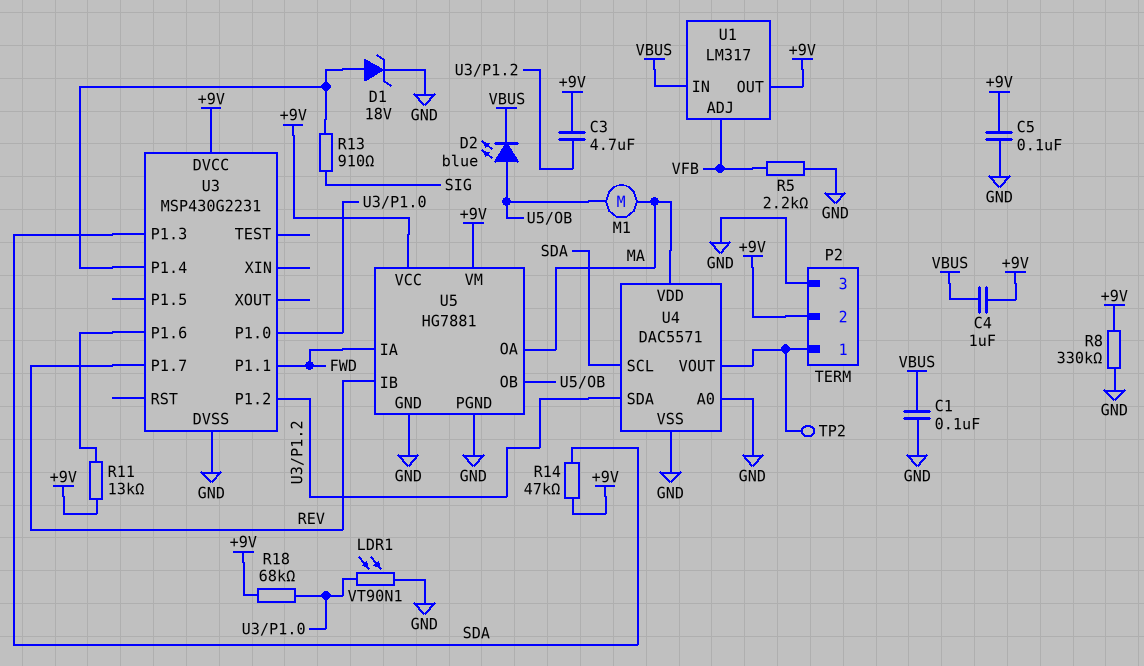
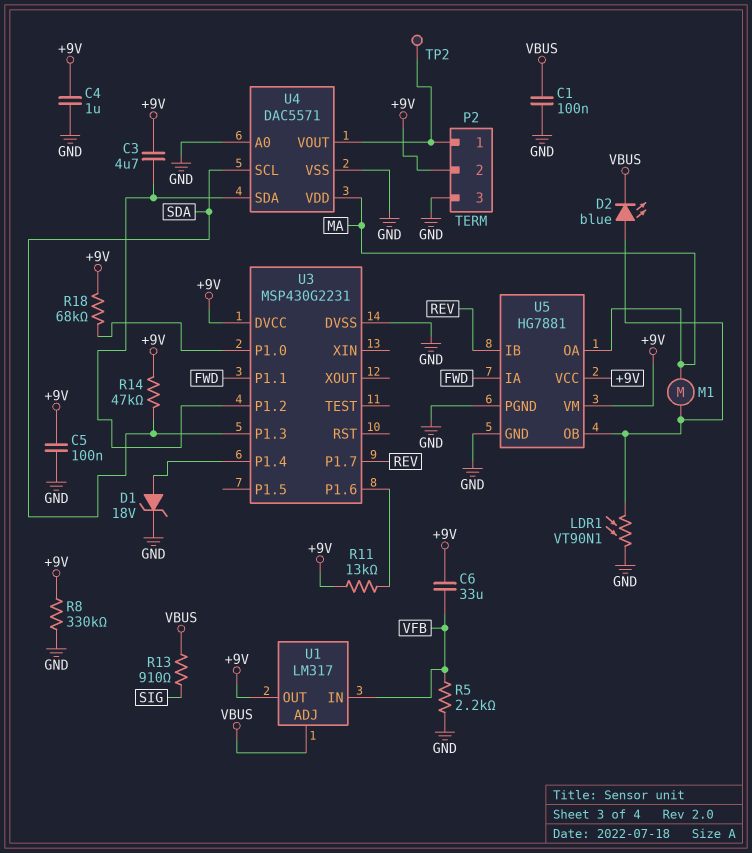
C4: 1uF (+9V, VBUS) -> 1uF (+9V, GND)
C6: none -> 33uF (+9V, VFB)
LDR1: VT90N1 (GND, U3/P1.0) -> VT90N1 (GND, U5/OB)
R13: 910 (SIG, U3/P1.4) -> 910 (SIG, VBUS)
U1 pin ADJ: VFB -> VBUS
U1 pin IN: VBUS -> VFB

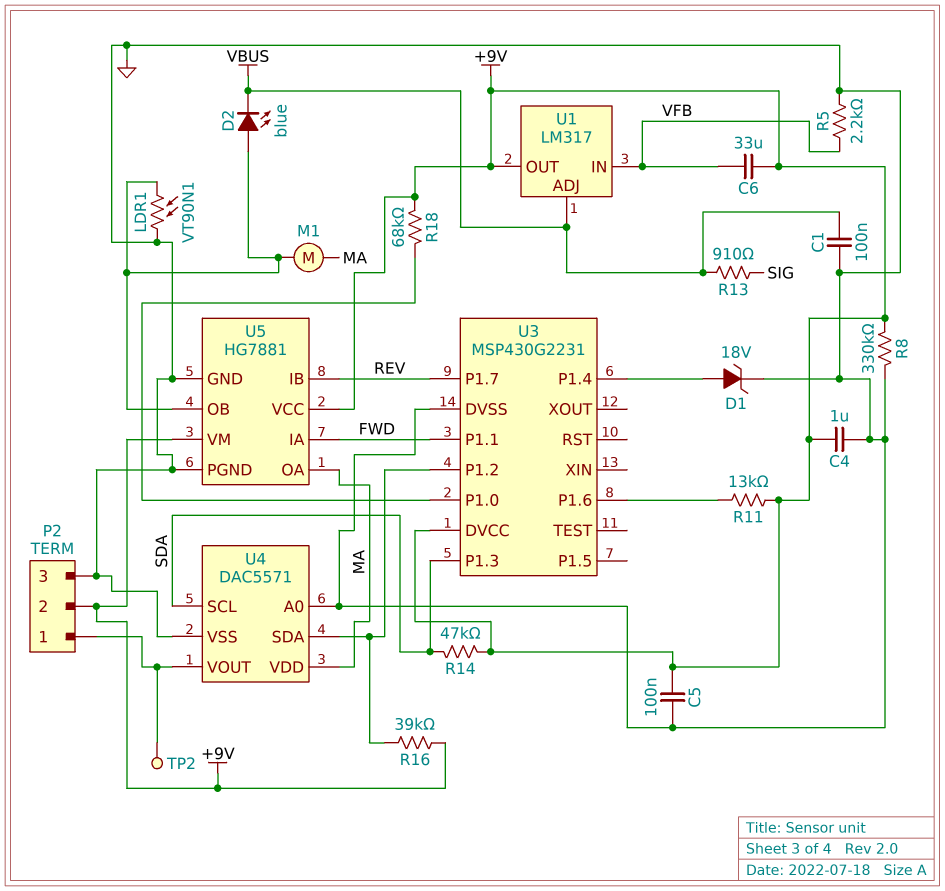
C3: 4.7uF (+9V, U3/P1.2) -> none
R16: none -> 39k (+9V, U3/P1.2)

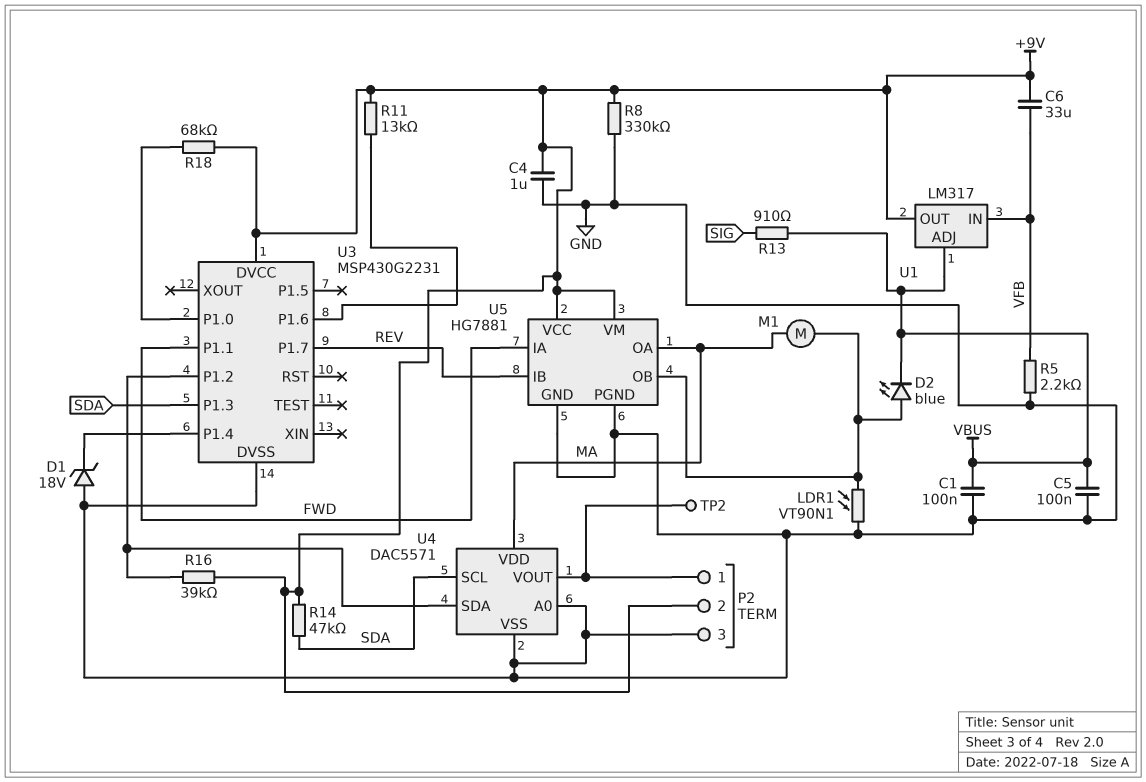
C5: 100nF (+9V, GND) -> 100nF (GND, VBUS)
D1: zener 18V (A U3/P1.4, K GND) -> zener 18V (A GND, K U3/P1.4)

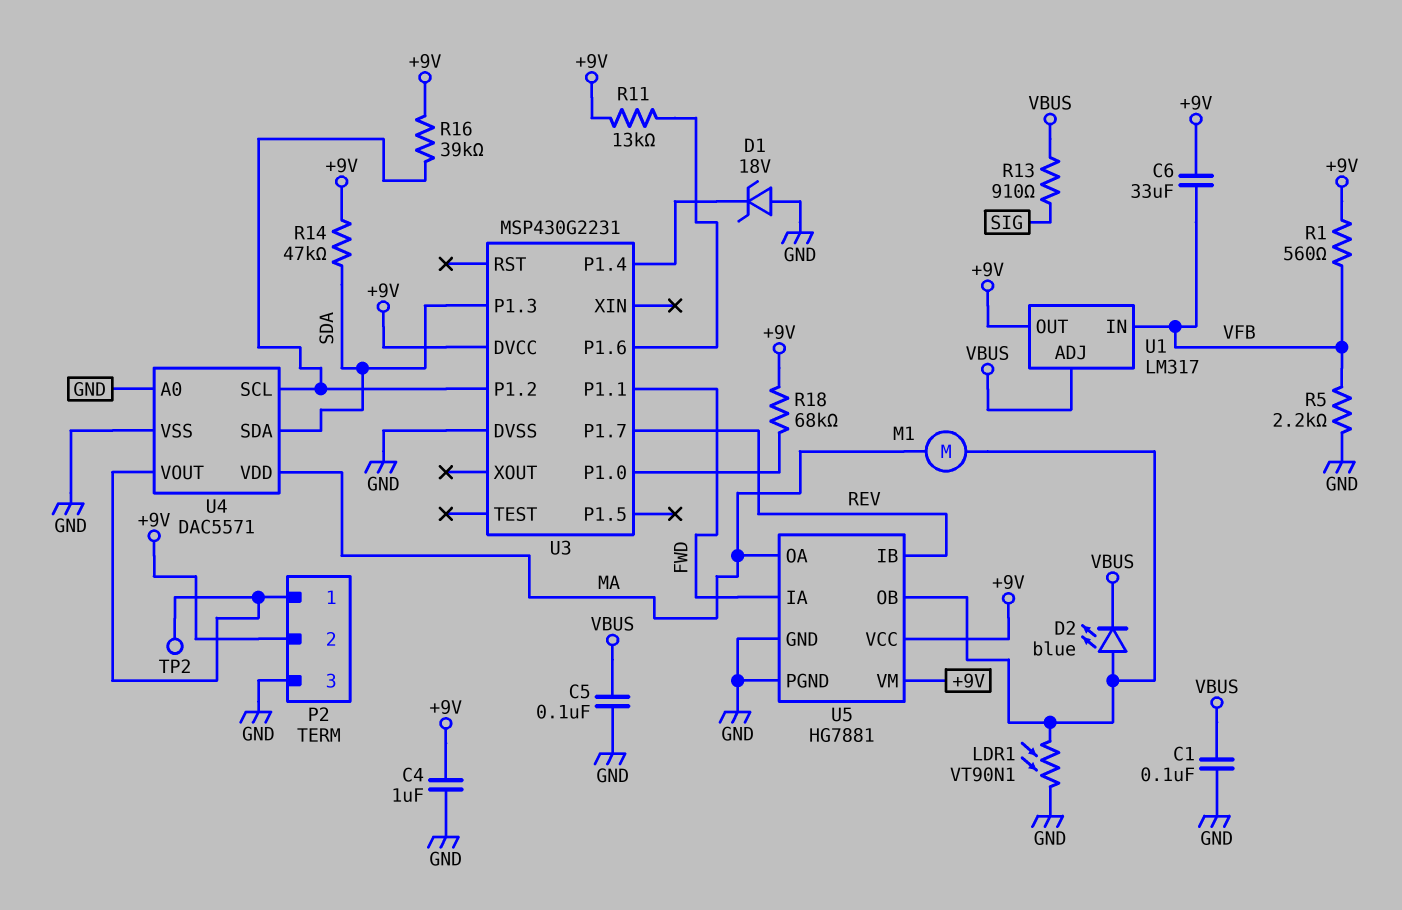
R1: none -> 560 (+9V, VFB)
R8: 330k (+9V, GND) -> none
U4 pin SCL: SDA -> U3/P1.2
U4 pin SDA: U3/P1.2 -> SDA

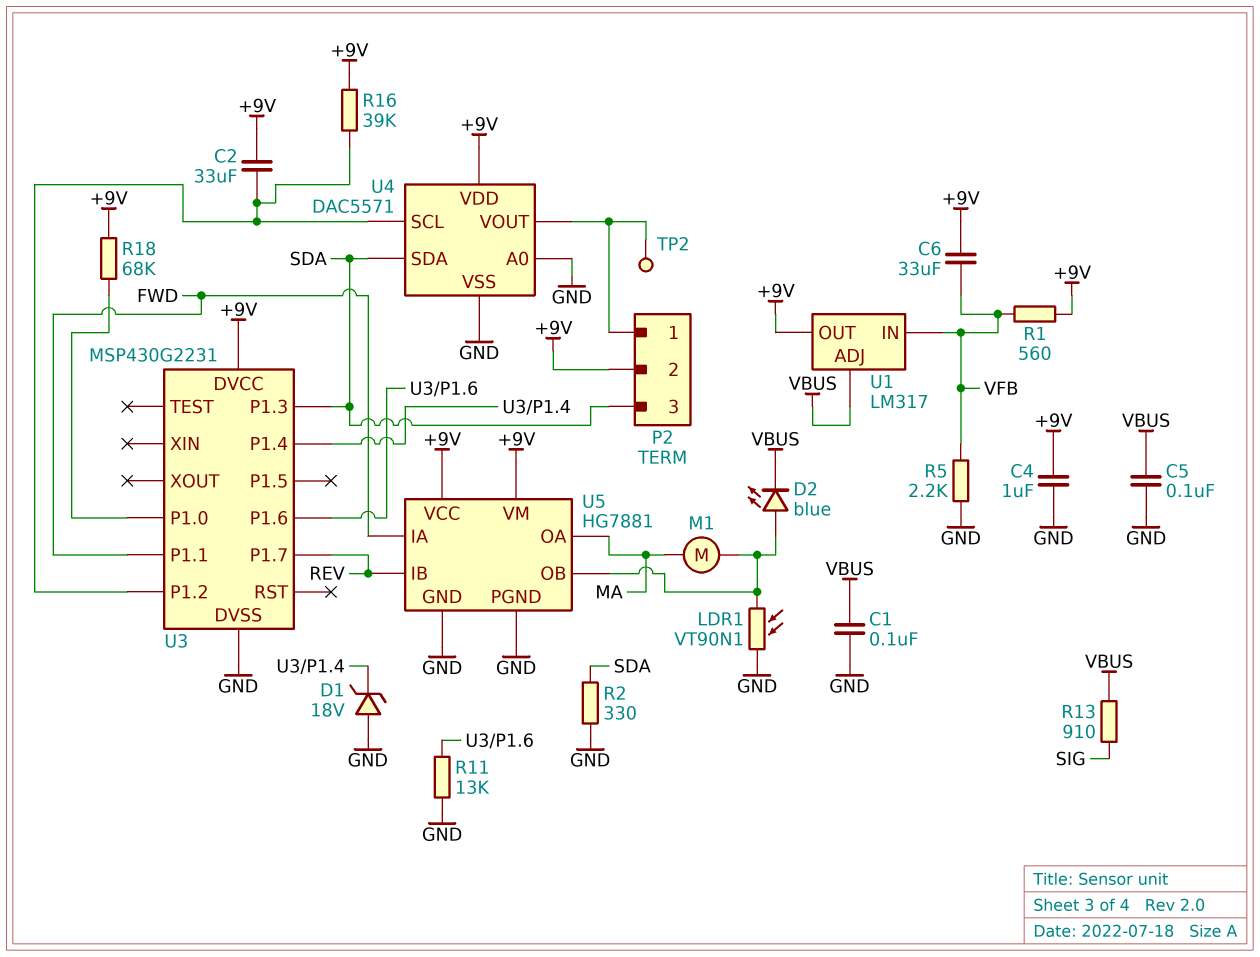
C2: none -> 33uF (+9V, U3/P1.2)
P2 pin 3: GND -> SDA
R2: none -> 330 (GND, SDA)
R11: 13k (+9V, U3/P1.6) -> 13k (GND, U3/P1.6)
R14: 47k (+9V, SDA) -> none
U4 pin VDD: MA -> +9V

